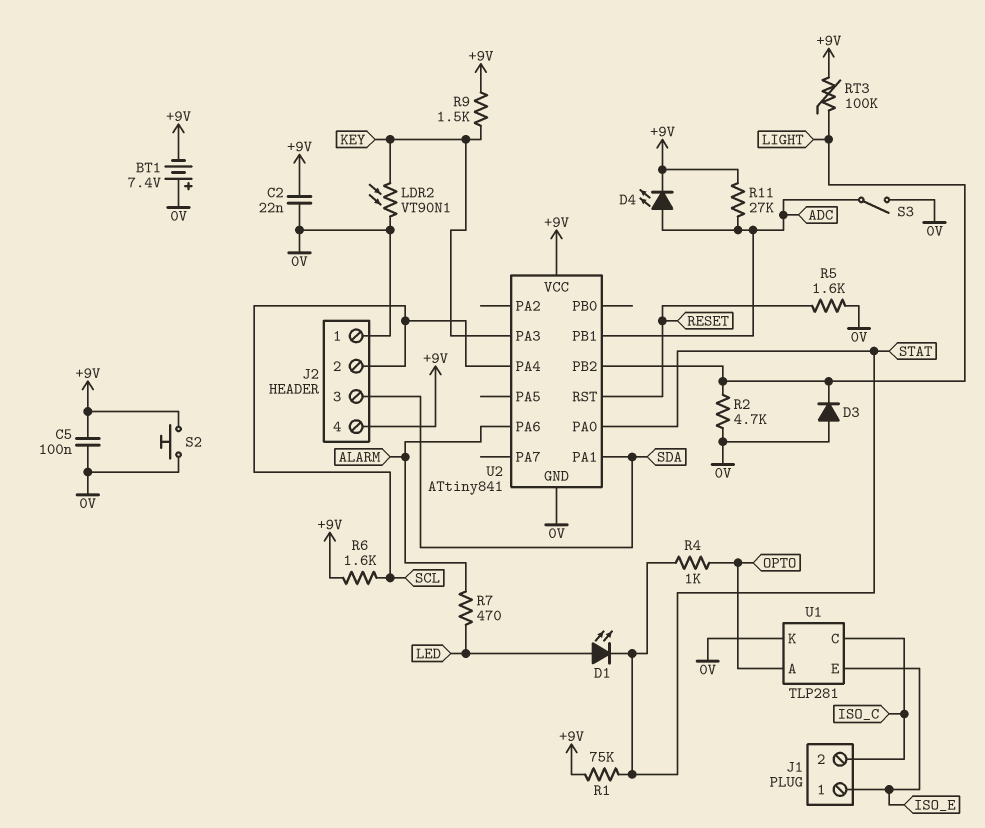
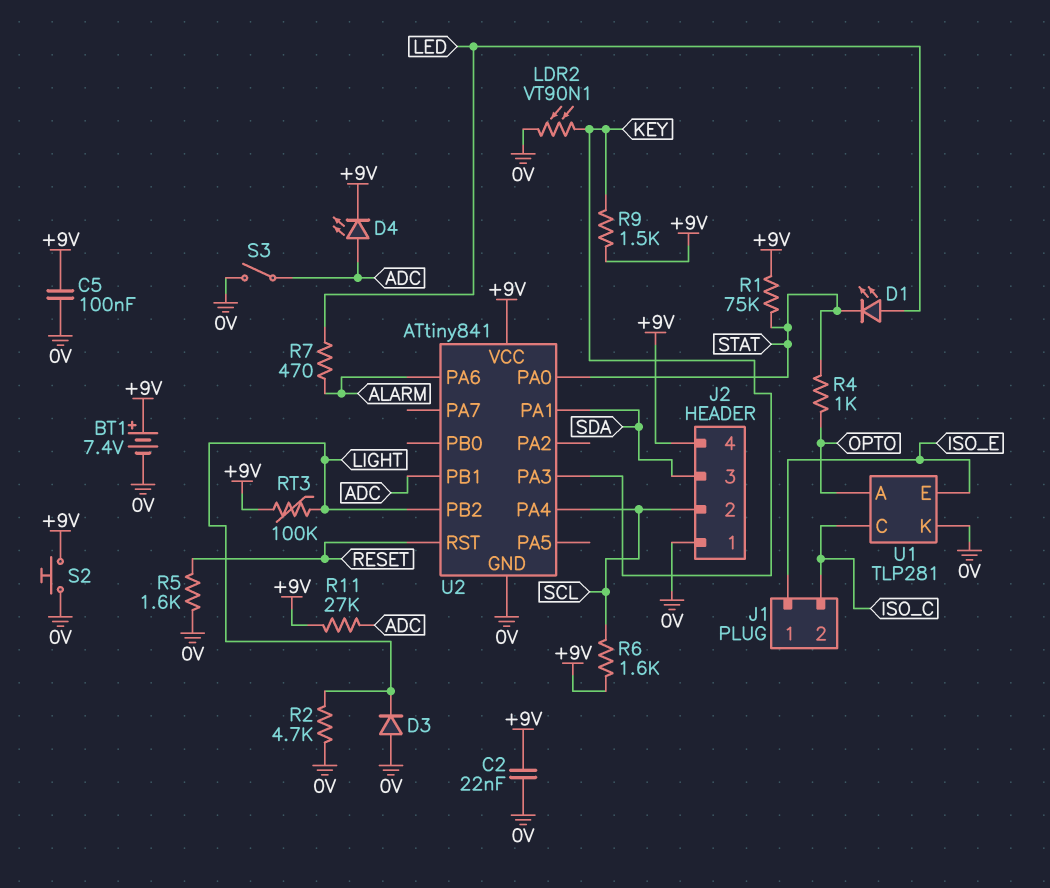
BT1: 7.4V (plus 0V, minus +9V) -> 7.4V (plus +9V, minus 0V)

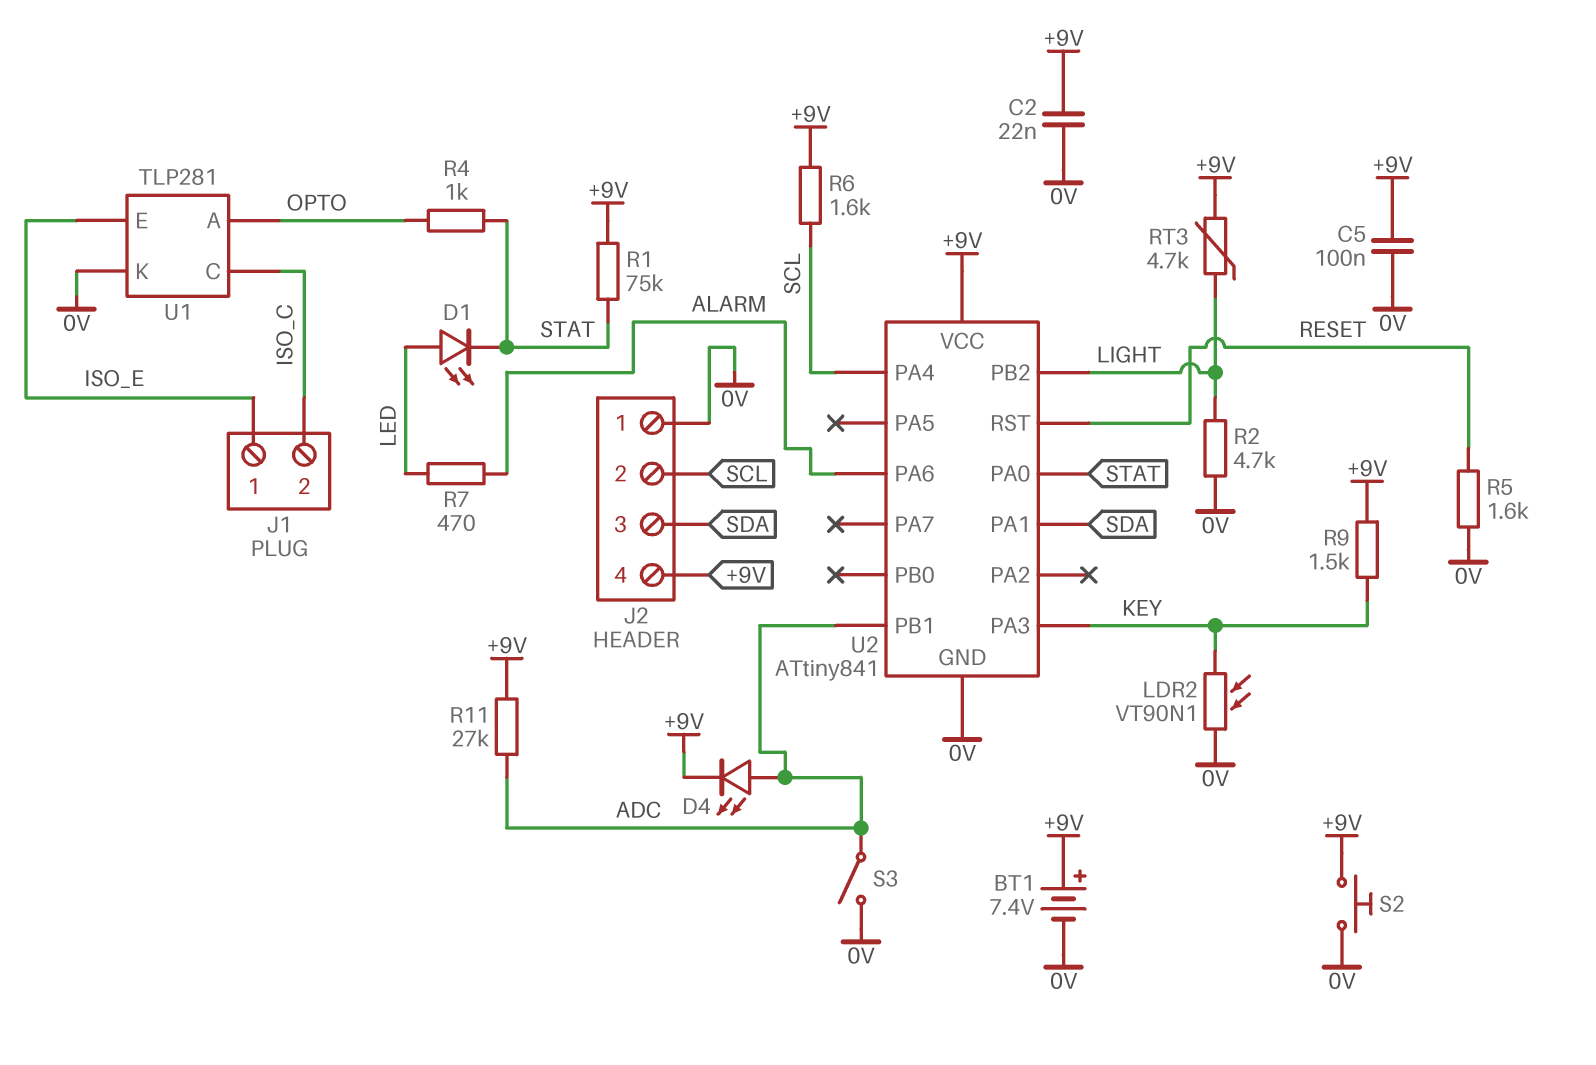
D3: diode (A 0V, K LIGHT) -> none
RT3: 100k (+9V, LIGHT) -> 4.7k (+9V, LIGHT)

